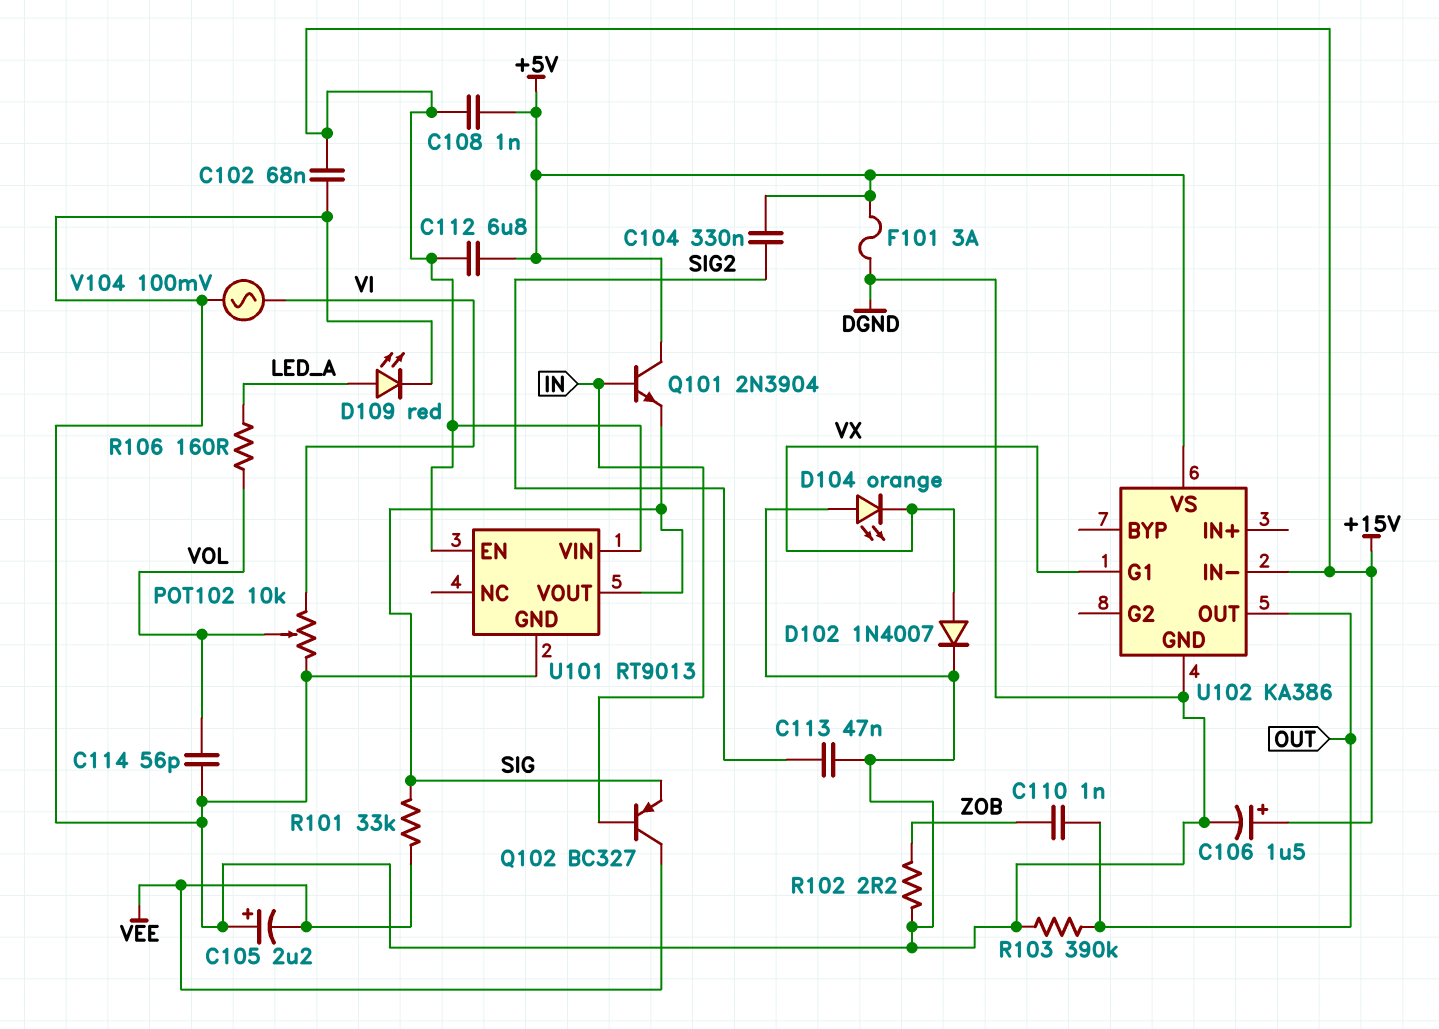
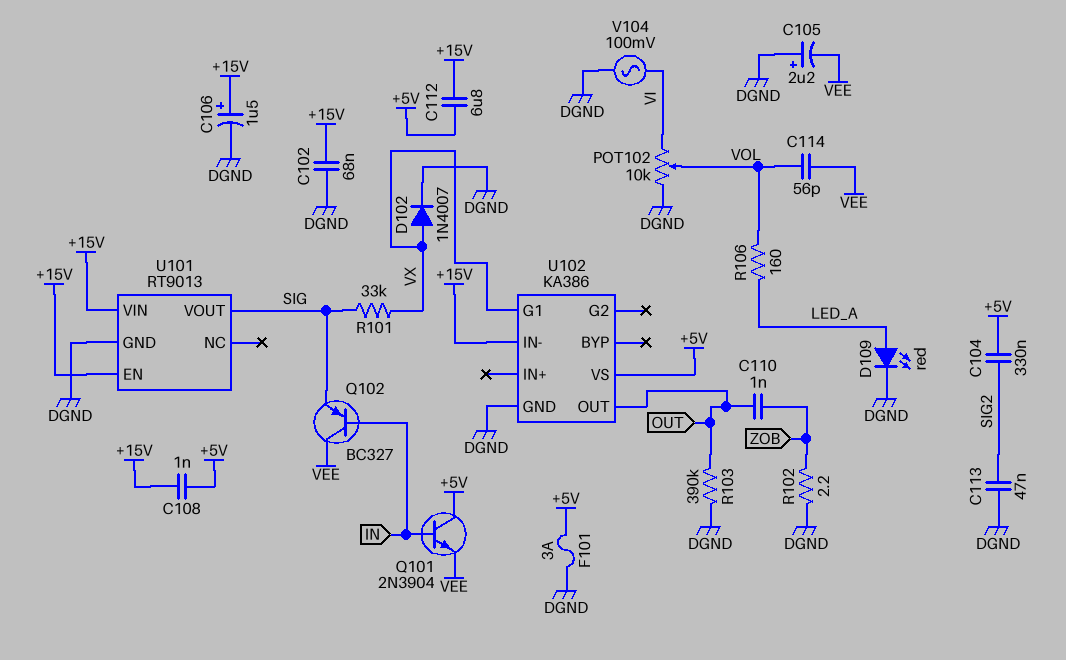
C114: 56pF (DGND, VOL) -> 56pF (VEE, VOL)
D104: LED orange (A DGND, K VX) -> none
Q101: NPN 2N3904 (B IN, C +5V, E SIG) -> NPN 2N3904 (B IN, C +5V, E VEE)
R101: 33k (SIG, VEE) -> 33k (SIG, VX)

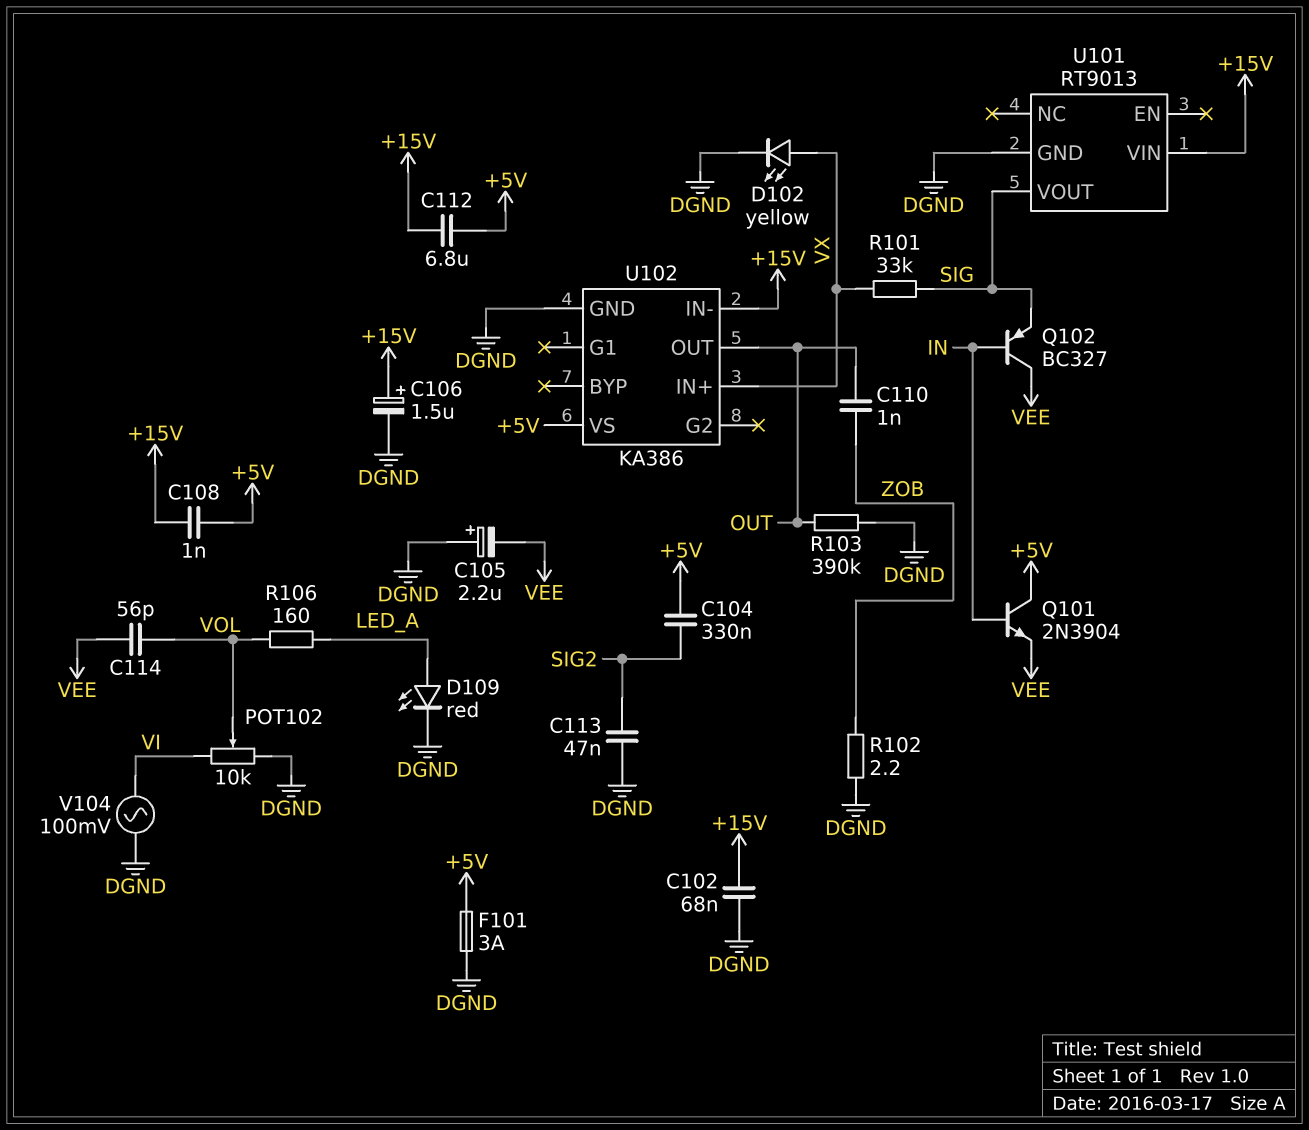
D102: diode 1N4007 (A VX, K DGND) -> LED yellow (A VX, K DGND)
U101 pin EN: +15V -> none
U102 pin G1: VX -> none
U102 pin IN+: none -> VX

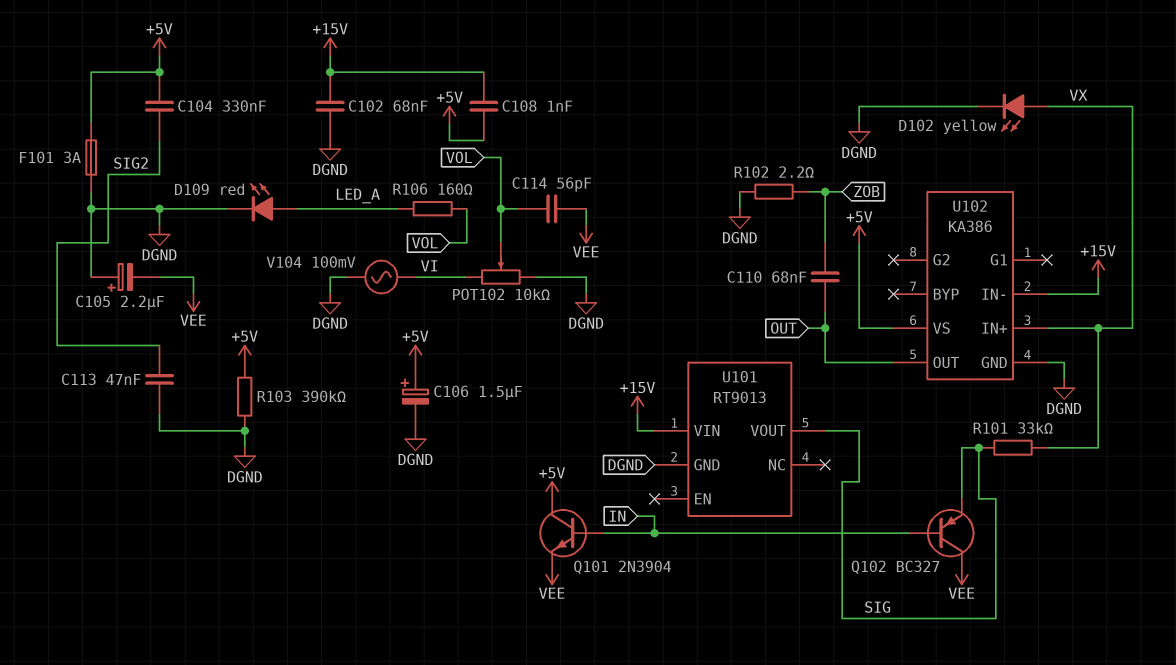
C106: 1.5uF (plus +15V, minus DGND) -> 1.5uF (plus +5V, minus DGND)
C110: 1nF (OUT, ZOB) -> 68nF (OUT, ZOB)
C112: 6.8uF (+5V, +15V) -> none
R103: 390k (DGND, OUT) -> 390k (+5V, DGND)

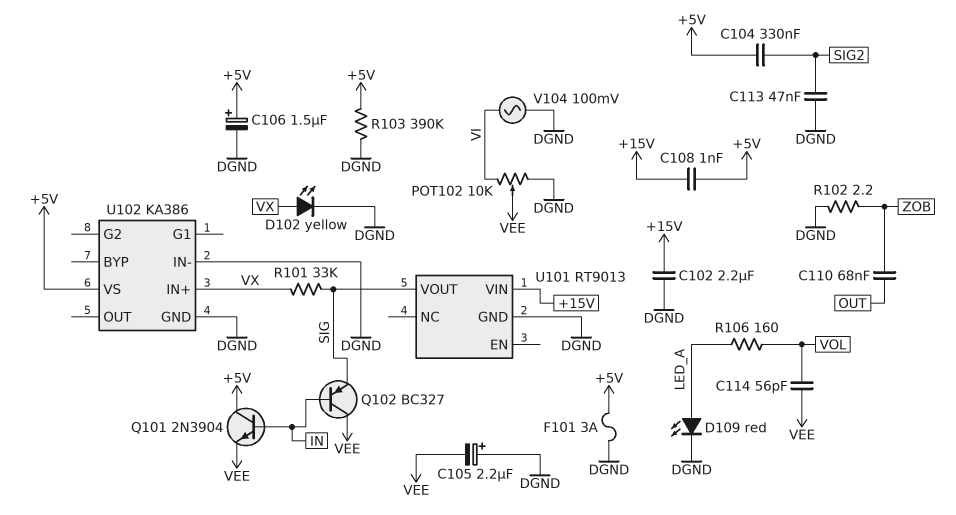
C102: 68nF (+15V, DGND) -> 2.2uF (+15V, DGND)
POT102: 10k (DGND, VI, wiper VOL) -> 10k (DGND, VI, wiper VEE)
U102 pin IN-: +15V -> DGND
U102 pin OUT: OUT -> none

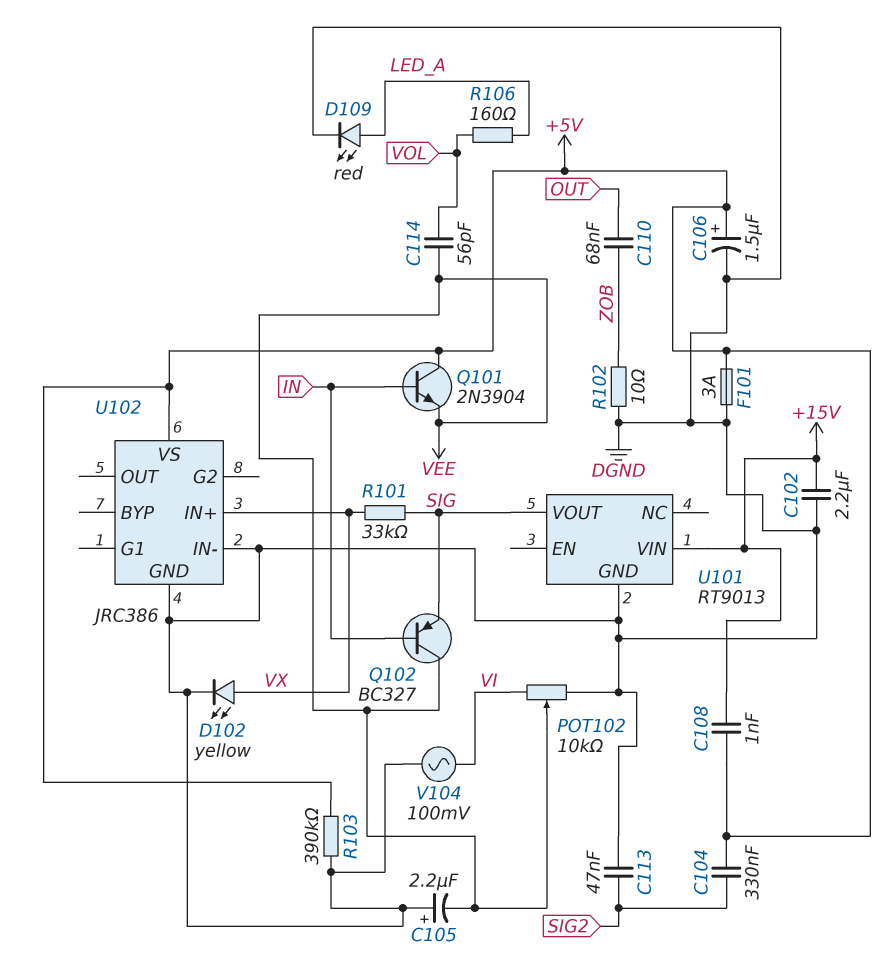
R102: 2.2 (DGND, ZOB) -> 10 (DGND, ZOB)
U102: KA386 -> JRC386

